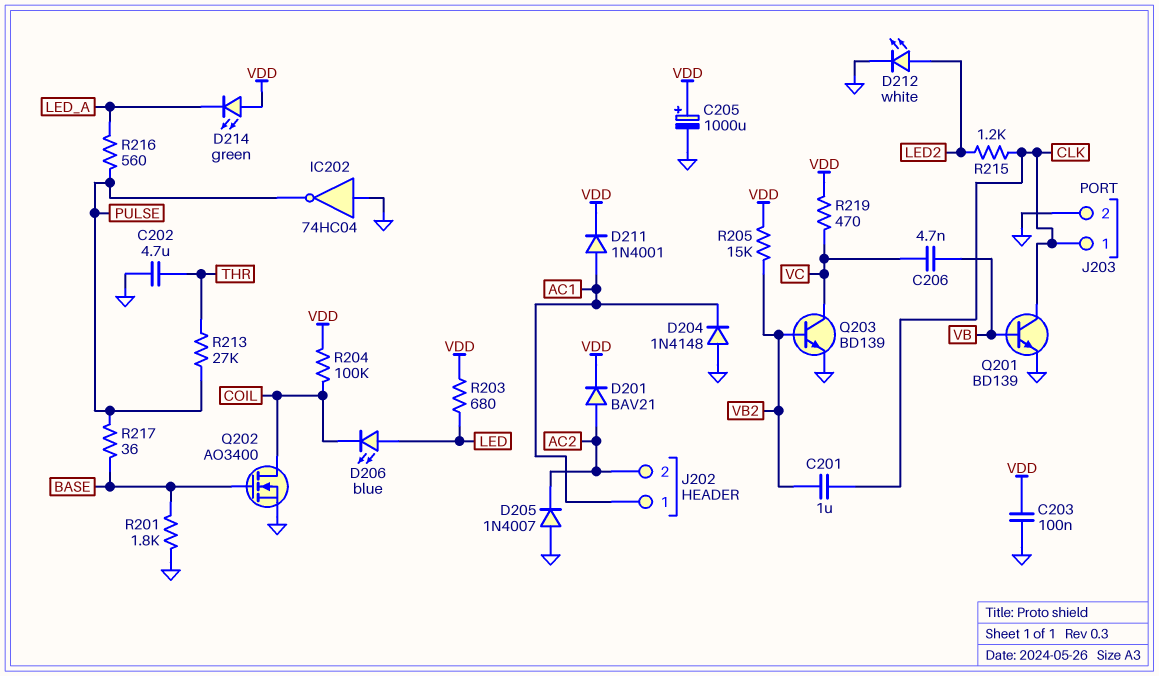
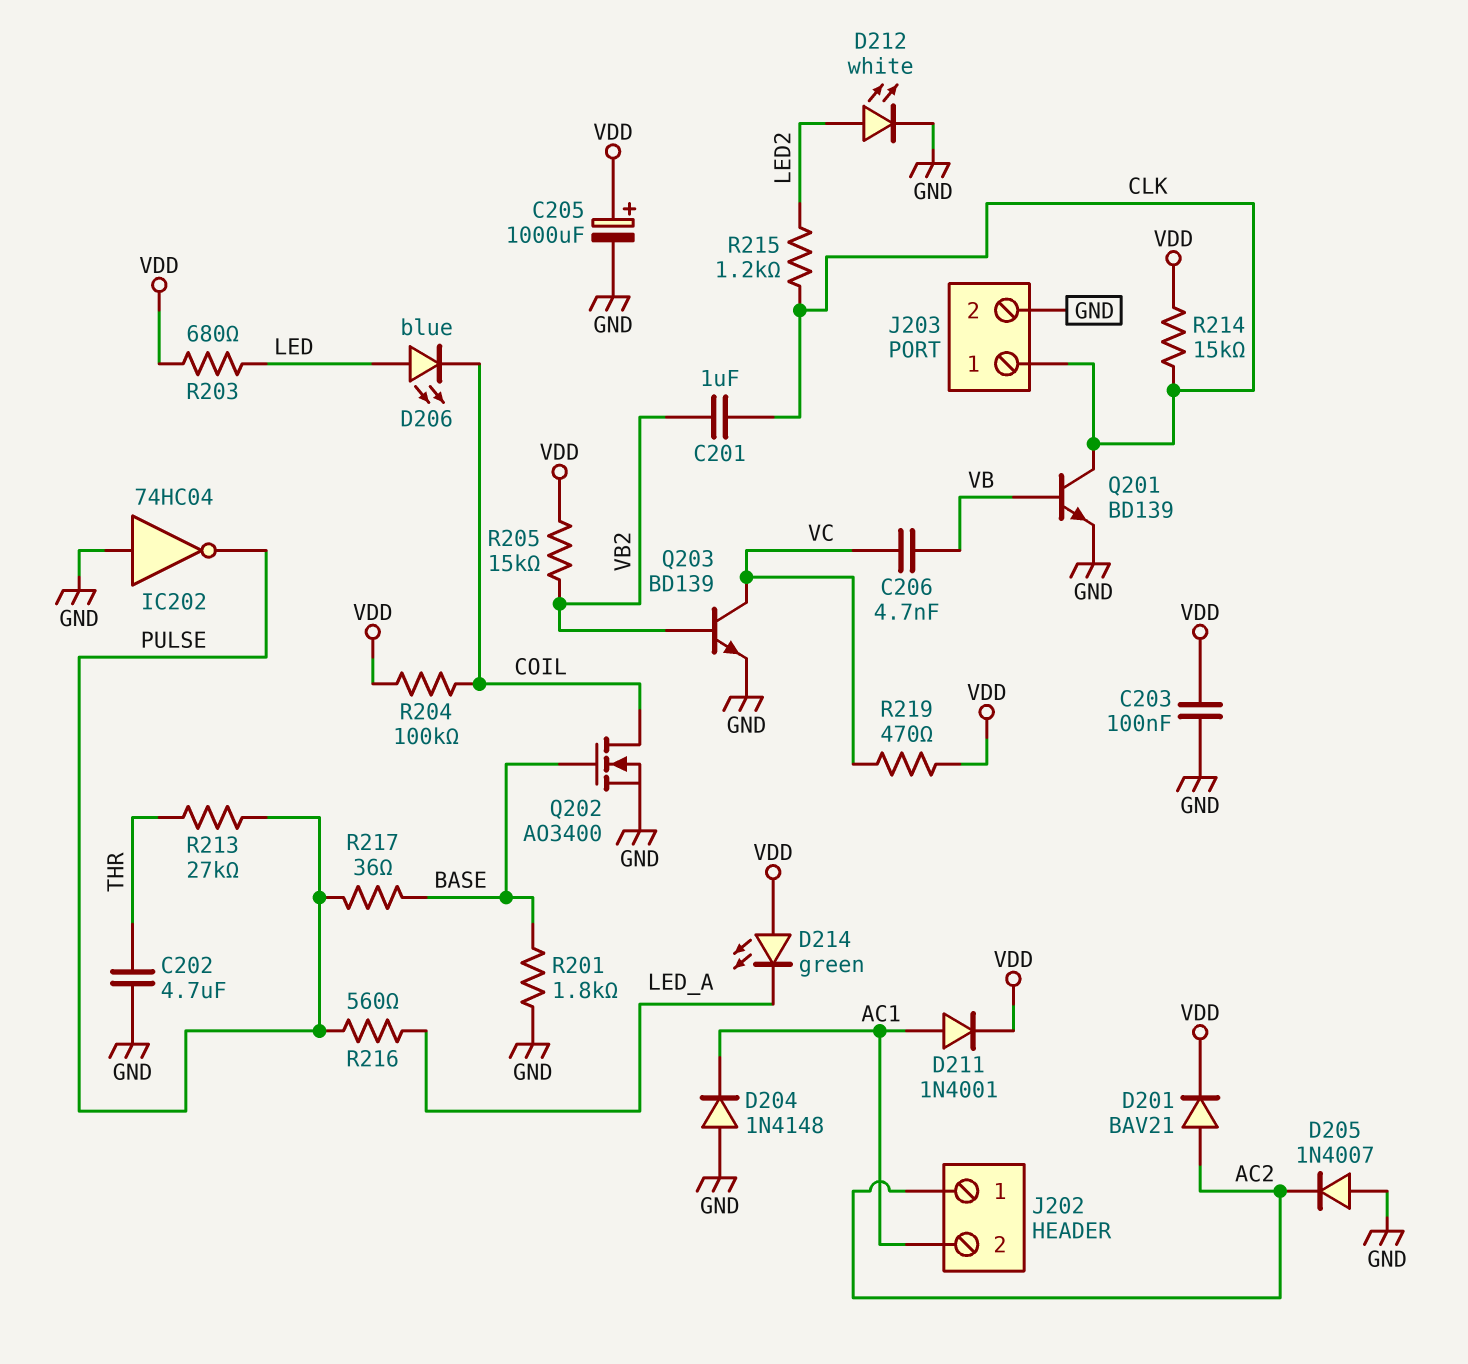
J202 pin 1: AC1 -> AC2
J202 pin 2: AC2 -> AC1
R214: none -> 15k (CLK, VDD)

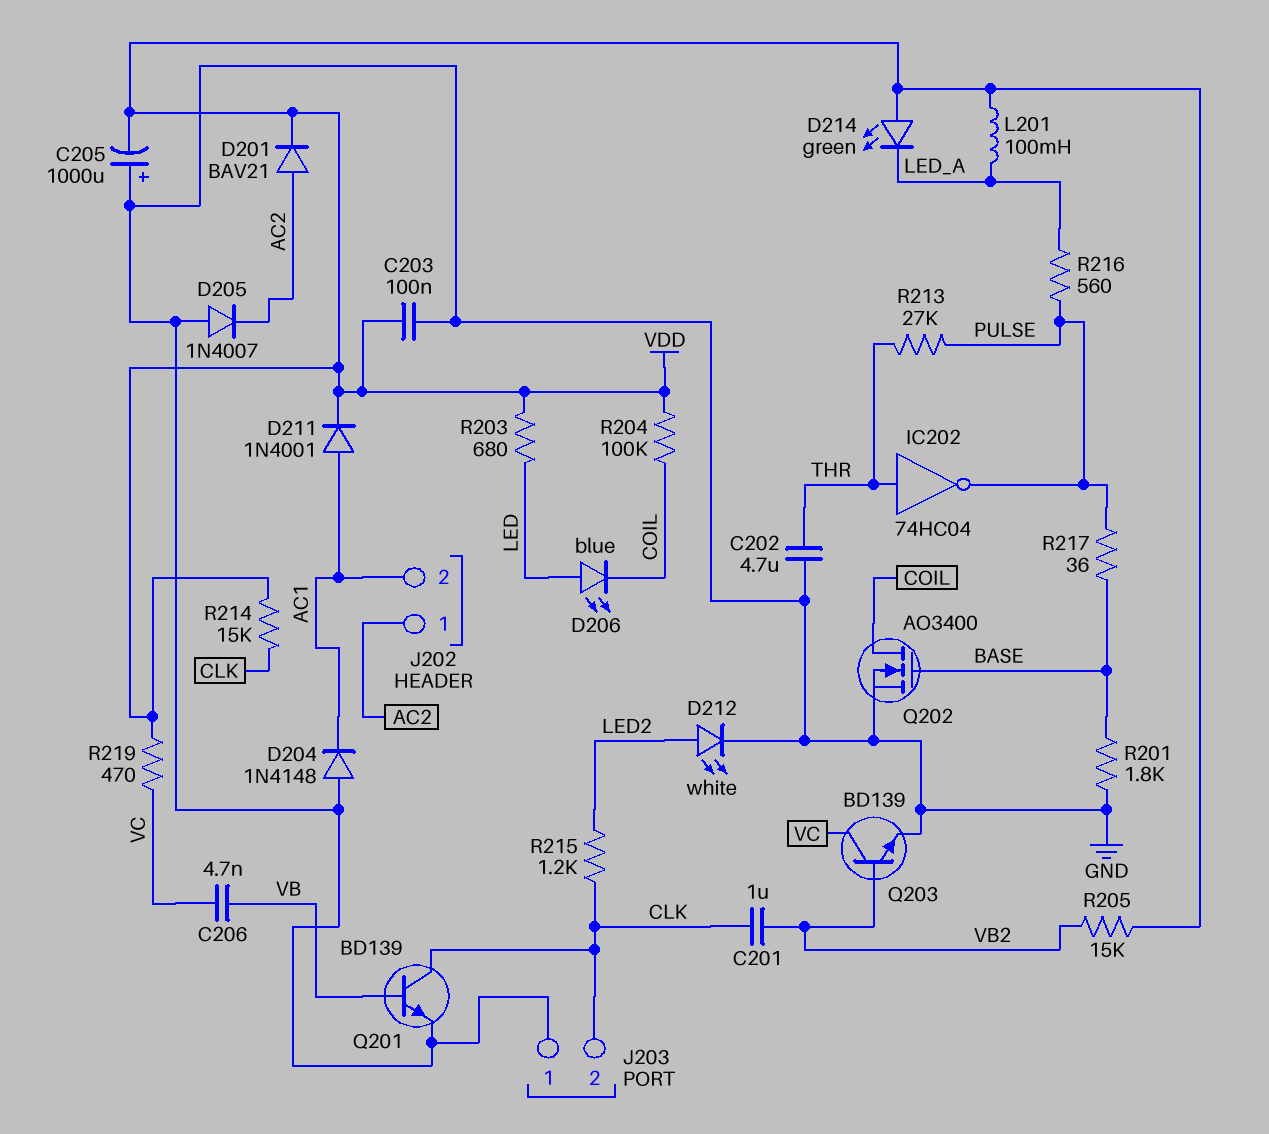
C205: 1000uF (plus VDD, minus GND) -> 1000uF (plus GND, minus VDD)
IC202: NOT 74HC04 (in GND, out PULSE) -> NOT 74HC04 (in THR, out PULSE)
J203 pin 1: CLK -> GND
J203 pin 2: GND -> CLK
L201: none -> 100mH (LED_A, VDD)

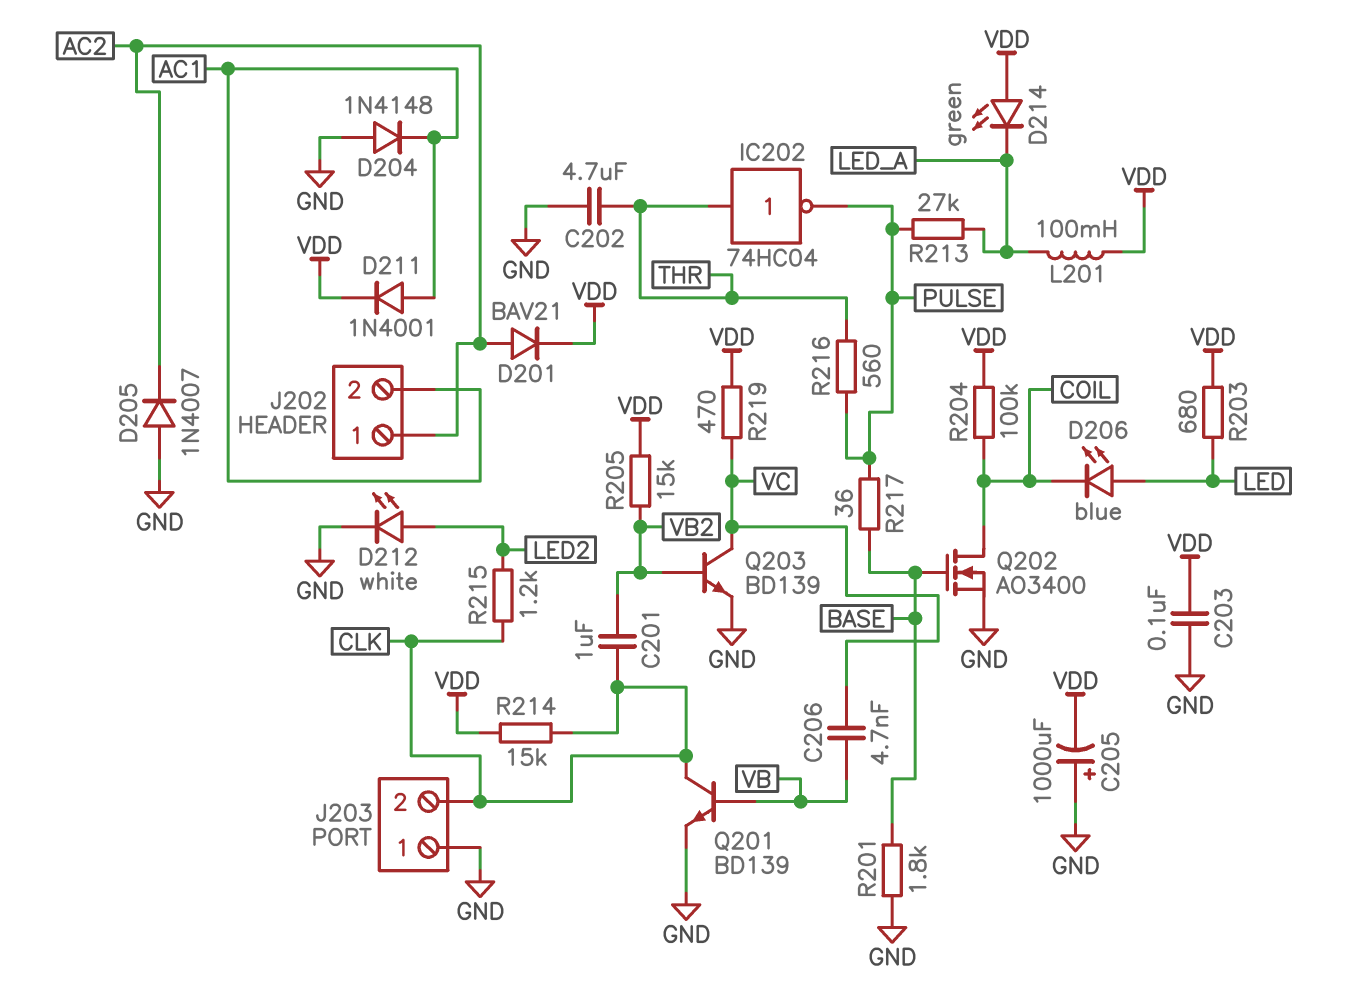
R213: 27k (PULSE, THR) -> 27k (LED_A, PULSE)
R216: 560 (LED_A, PULSE) -> 560 (PULSE, THR)

